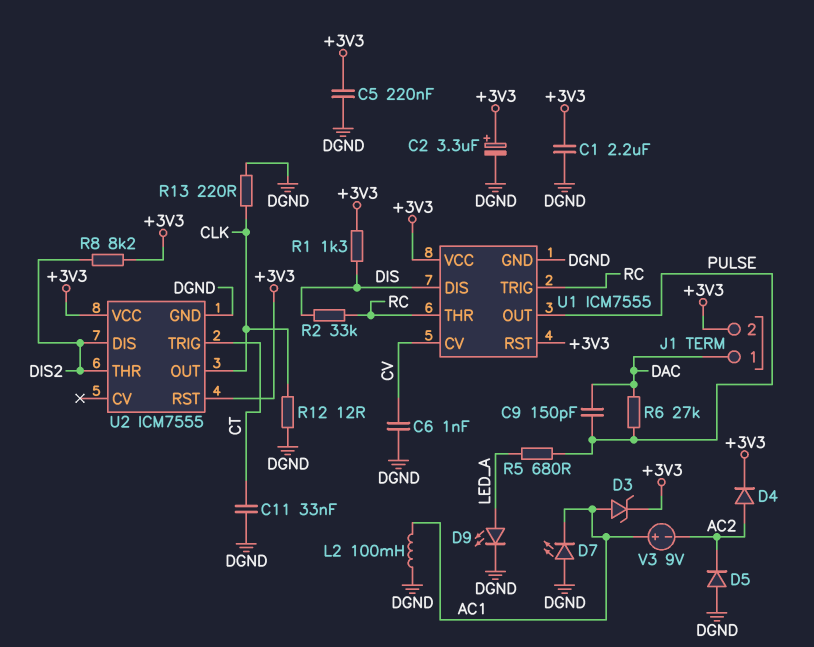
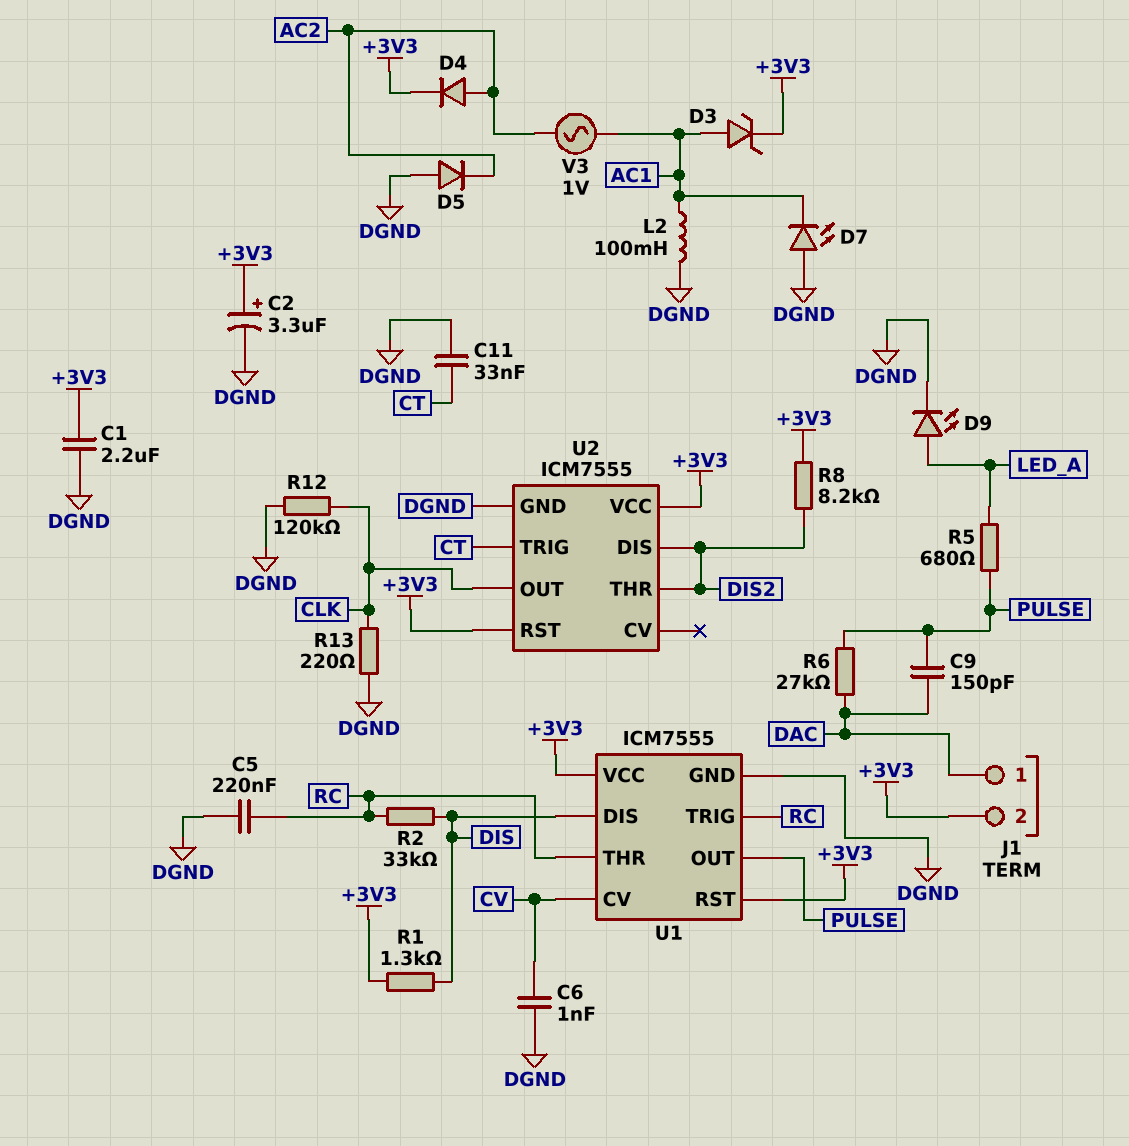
C5: 220nF (+3V3, DGND) -> 220nF (DGND, RC)
R12: 12 (CLK, DGND) -> 120k (CLK, DGND)
V3: 9V (plus AC1, minus AC2) -> AC 1V (AC1, AC2)

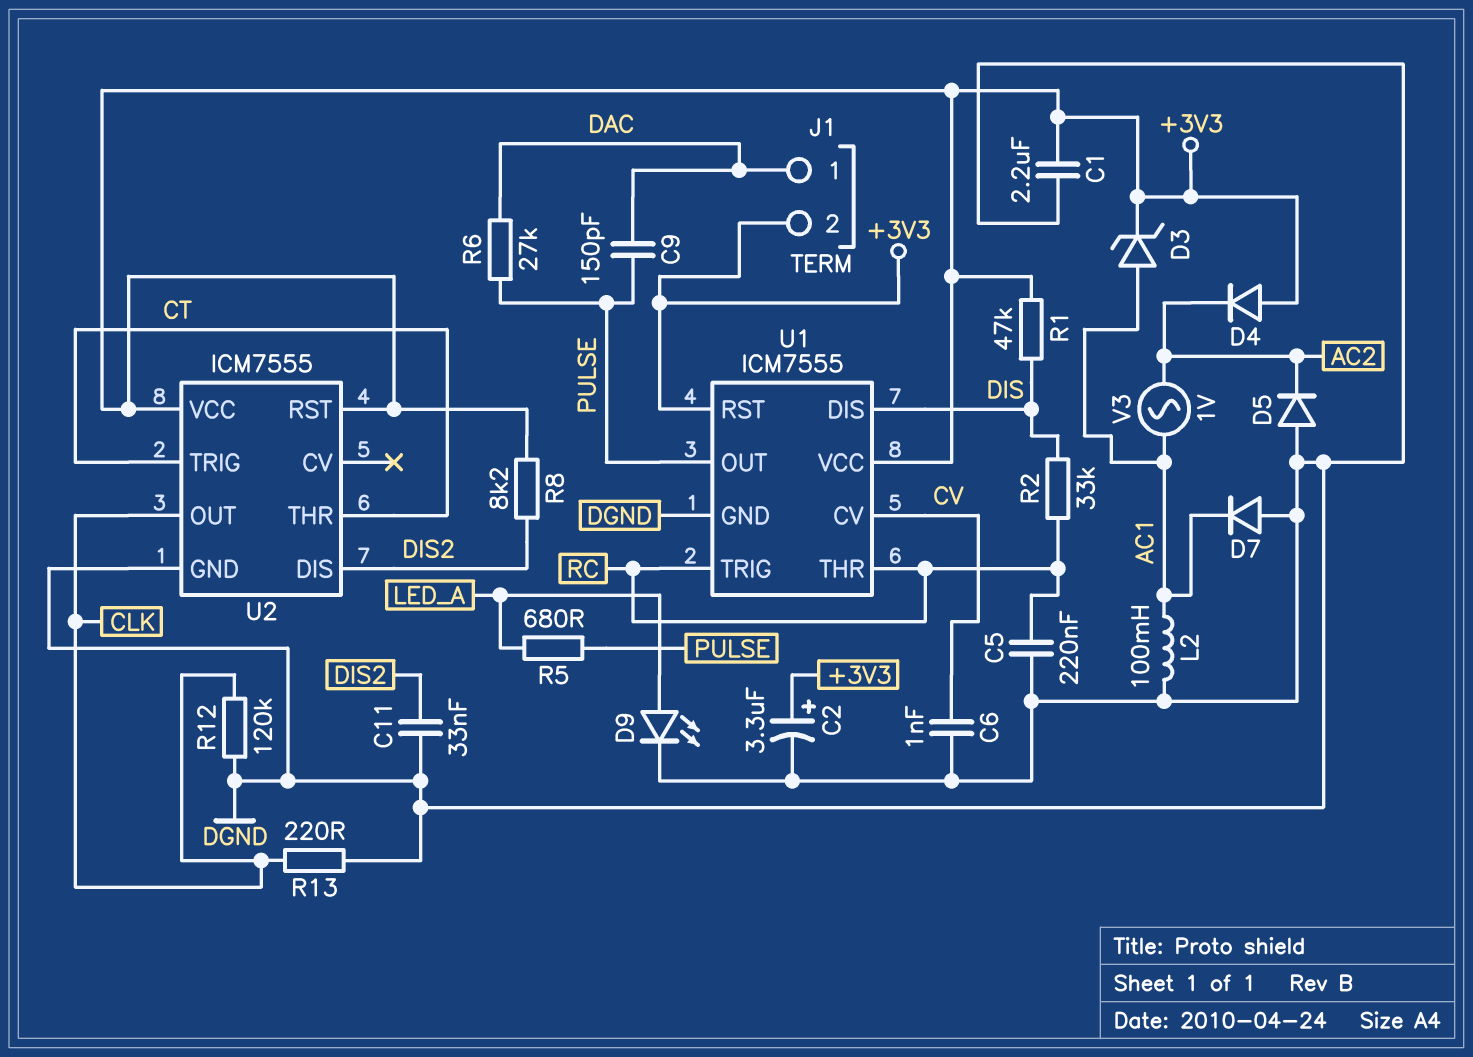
C11: 33nF (CT, DGND) -> 33nF (DGND, DIS2)
D4: diode (A AC2, K +3V3) -> diode (A +3V3, K AC2)
D7: LED (A DGND, K AC1) -> diode (A DGND, K AC1)
R1: 1.3k (+3V3, DIS) -> 47k (+3V3, DIS)
U2 pin THR: DIS2 -> CT

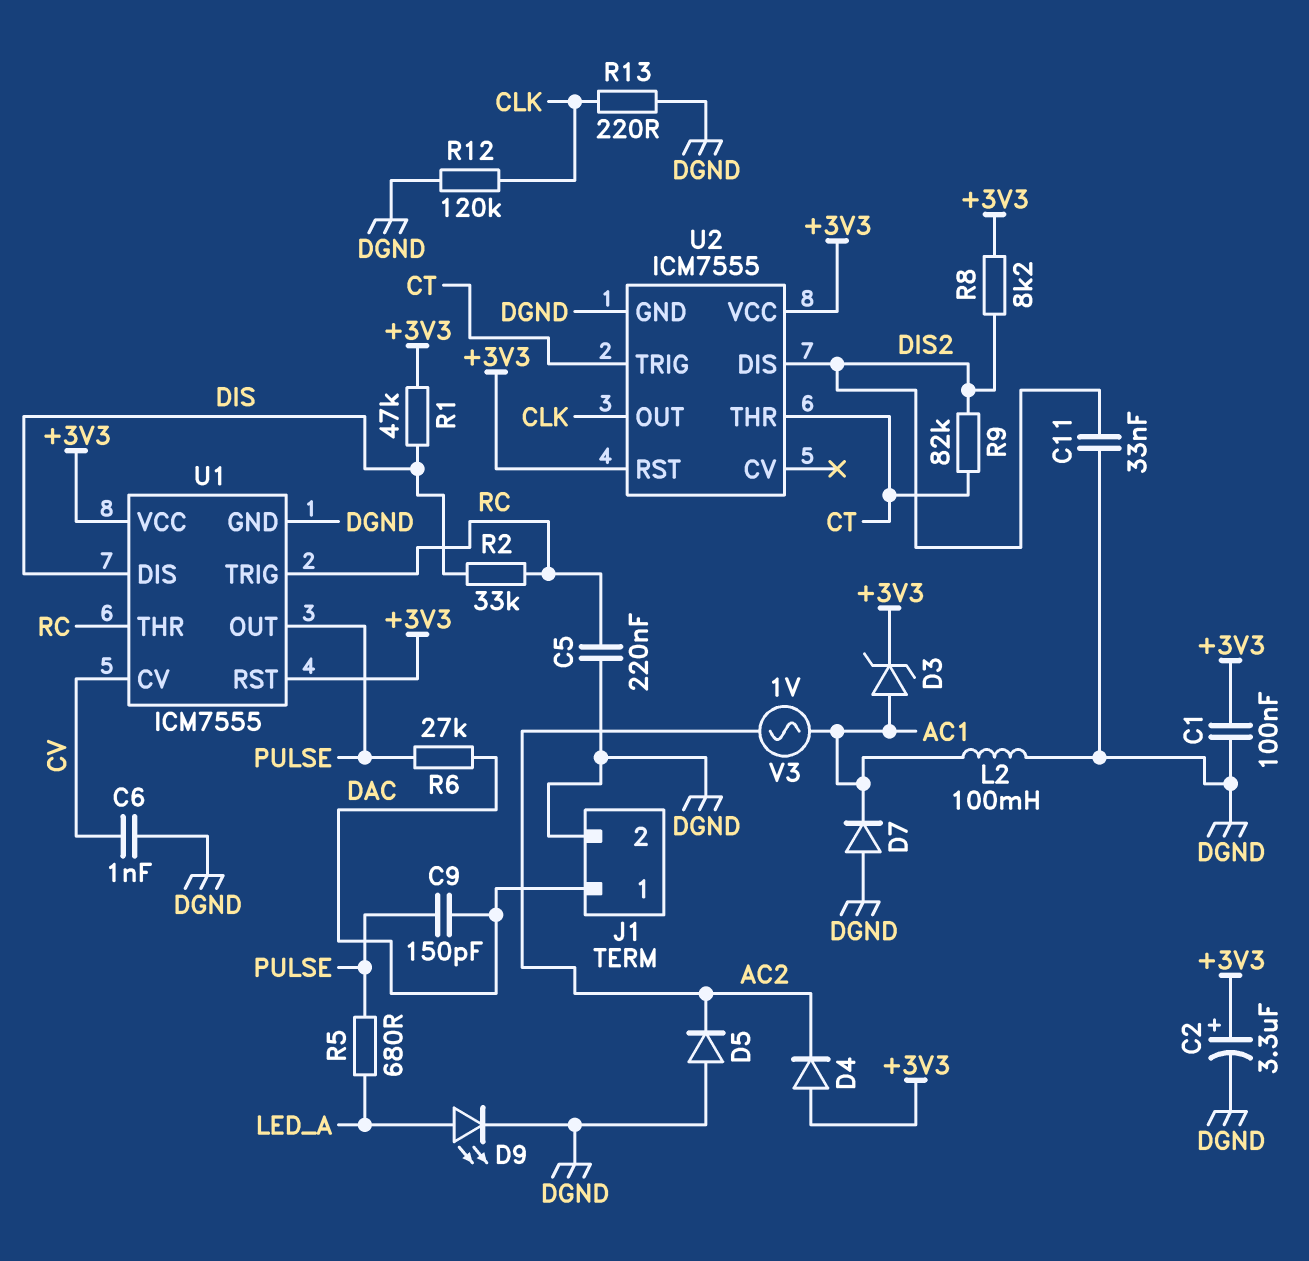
C1: 2.2uF (+3V3, DGND) -> 100nF (+3V3, DGND)
J1 pin 2: +3V3 -> DGND
R9: none -> 82k (CT, DIS2)

